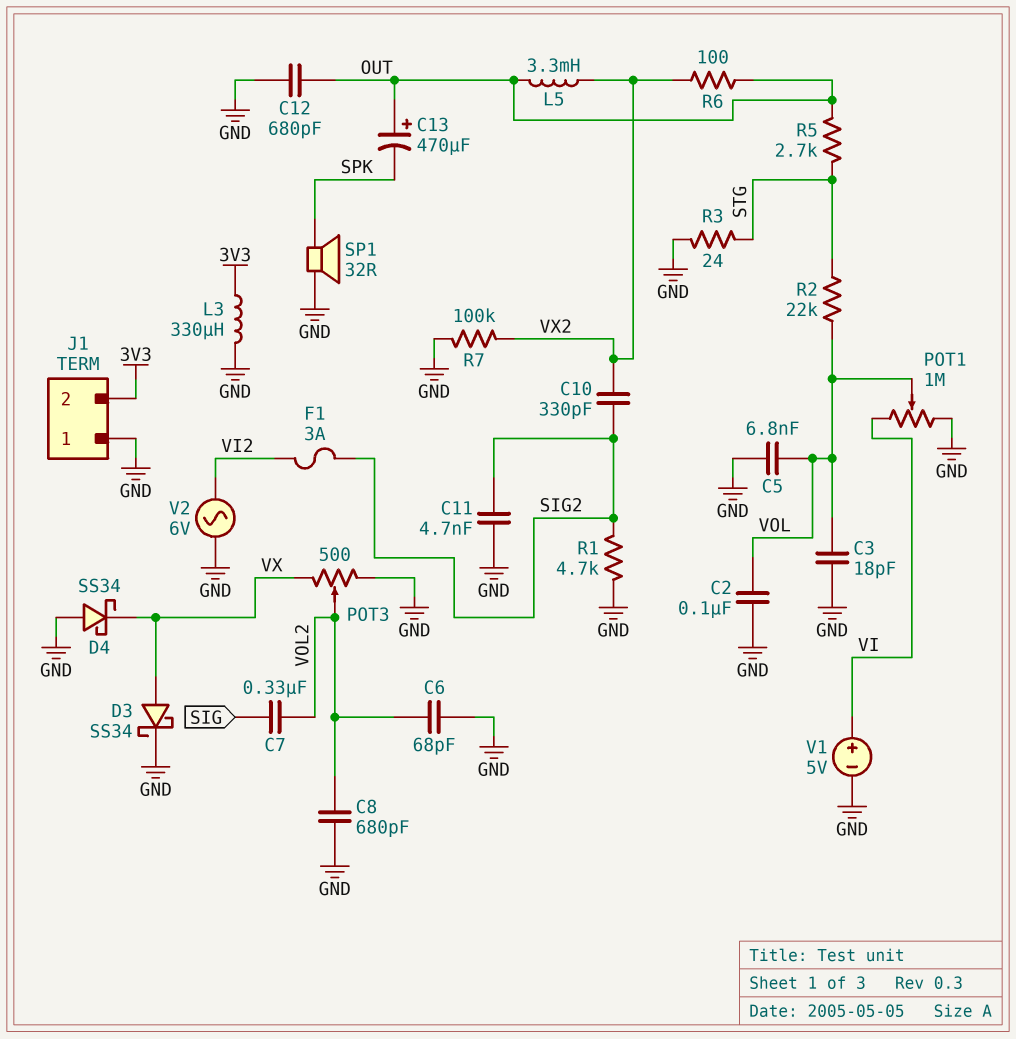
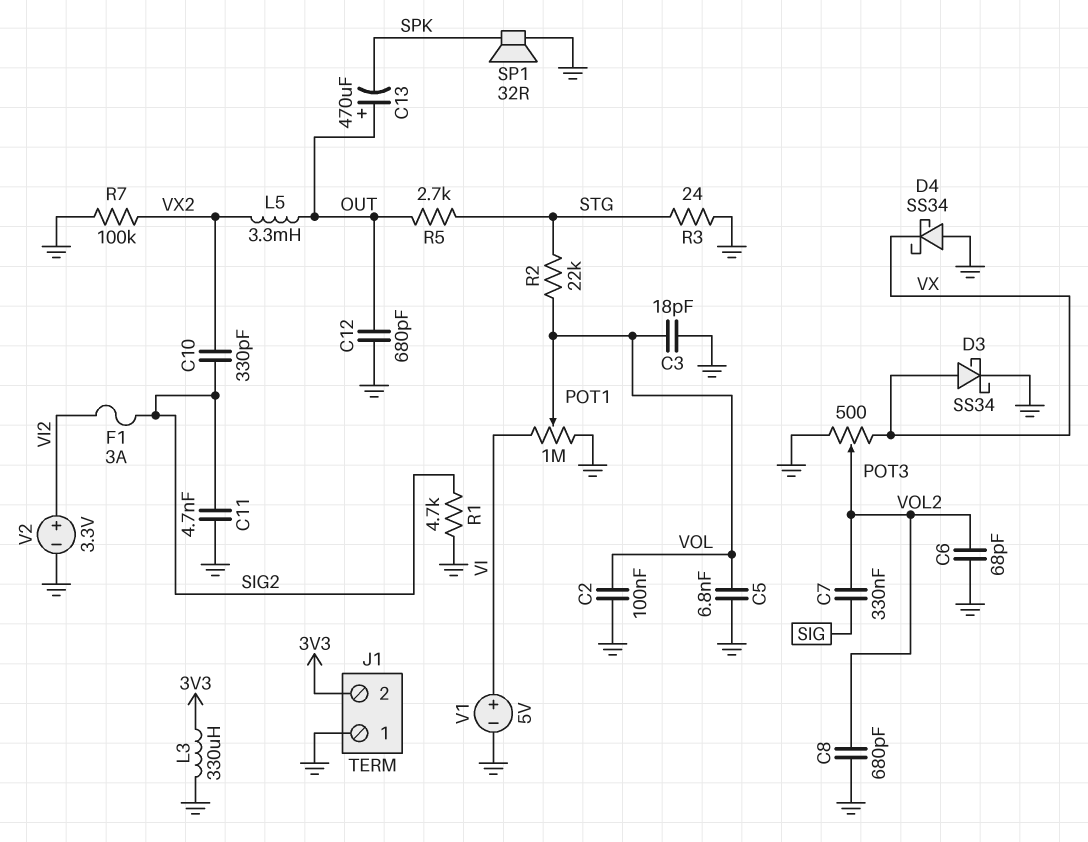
R6: 100 (OUT, VX2) -> none
V2: AC 6V (GND, VI2) -> 3.3V (plus VI2, minus GND)

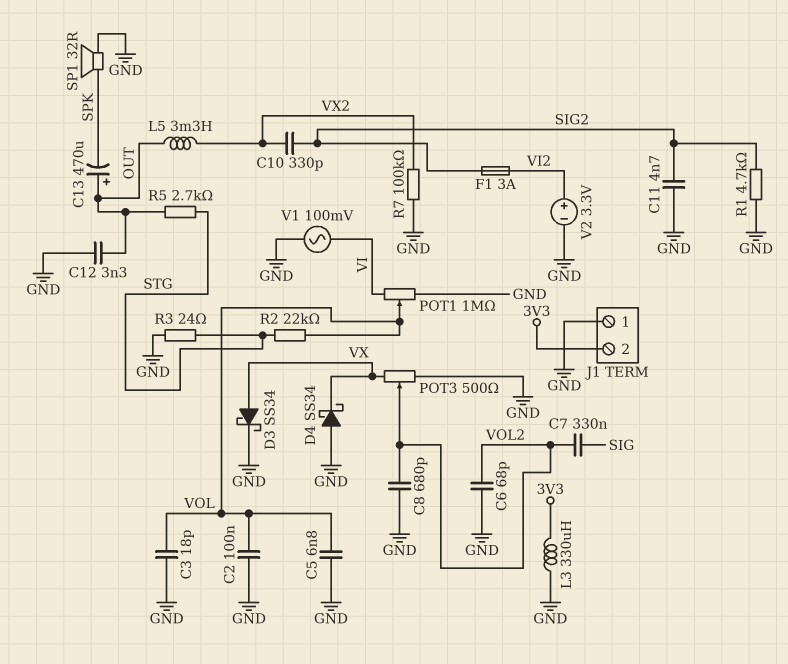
C12: 680pF (GND, OUT) -> 3.3nF (GND, OUT)
V1: 5V (plus VI, minus GND) -> AC 100mV (GND, VI)

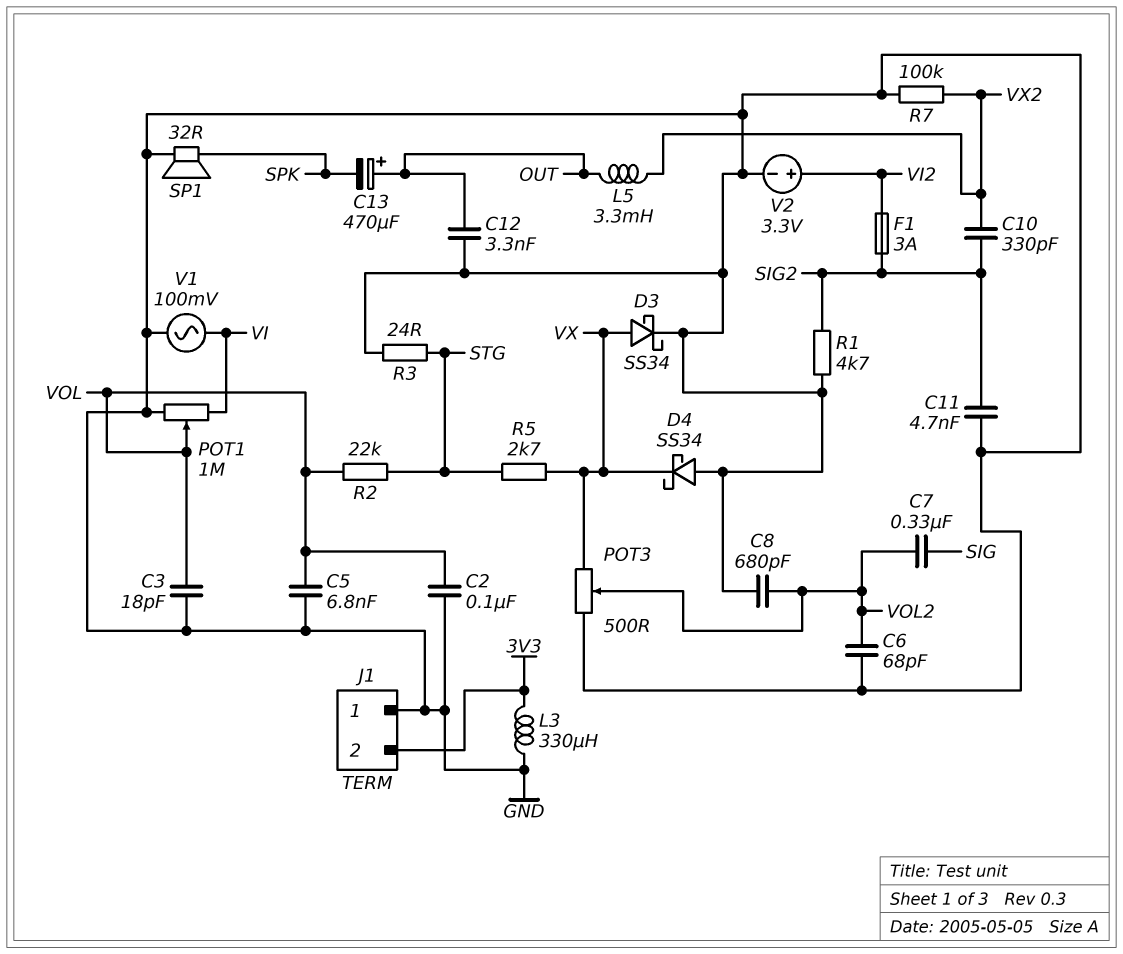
R5: 2.7k (OUT, STG) -> 2.7k (STG, VX)

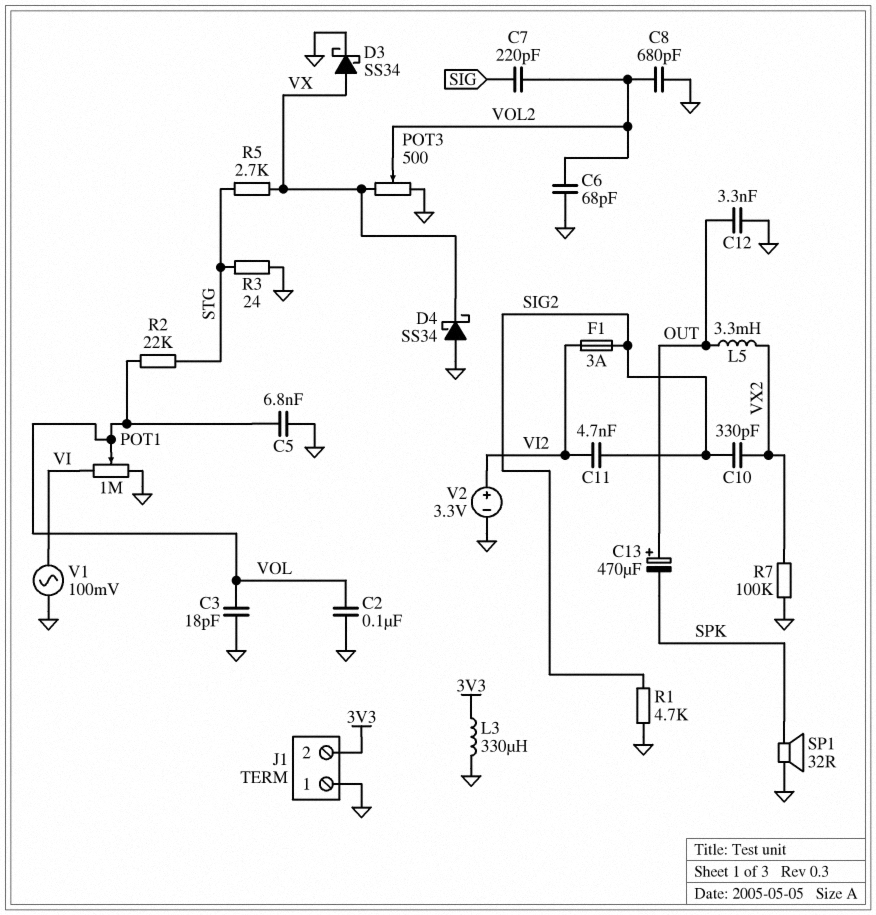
C7: 330nF (SIG, VOL2) -> 220pF (SIG, VOL2)
C11: 4.7nF (GND, SIG2) -> 4.7nF (SIG2, VI2)

